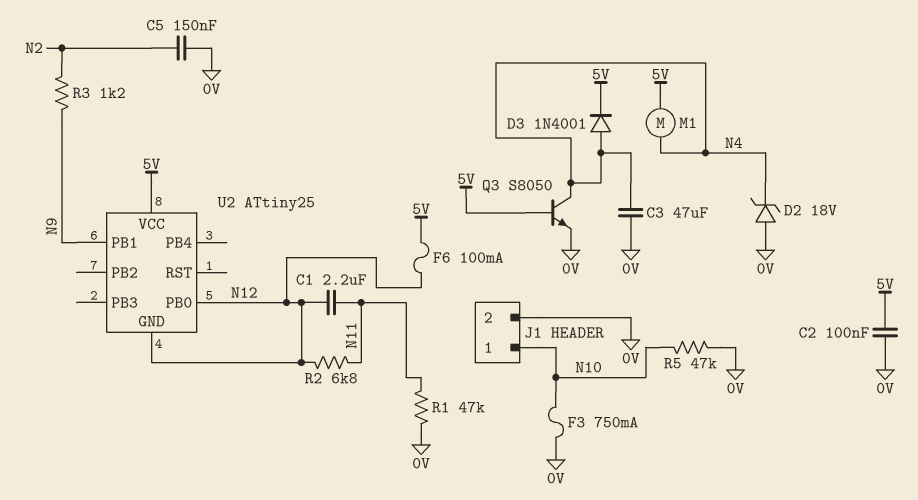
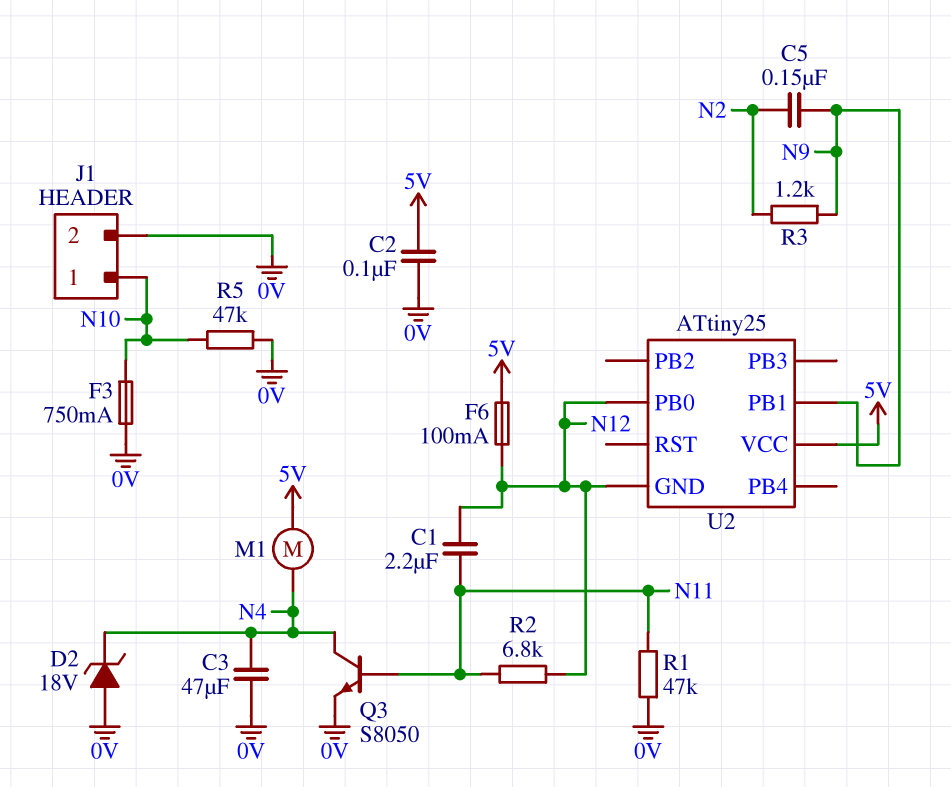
C5: 150nF (0V, N2) -> 150nF (N2, N9)
D3: diode 1N4001 (A N4, K 5V) -> none
Q3: NPN S8050 (B 5V, C N4, E 0V) -> NPN S8050 (B N11, C N4, E 0V)

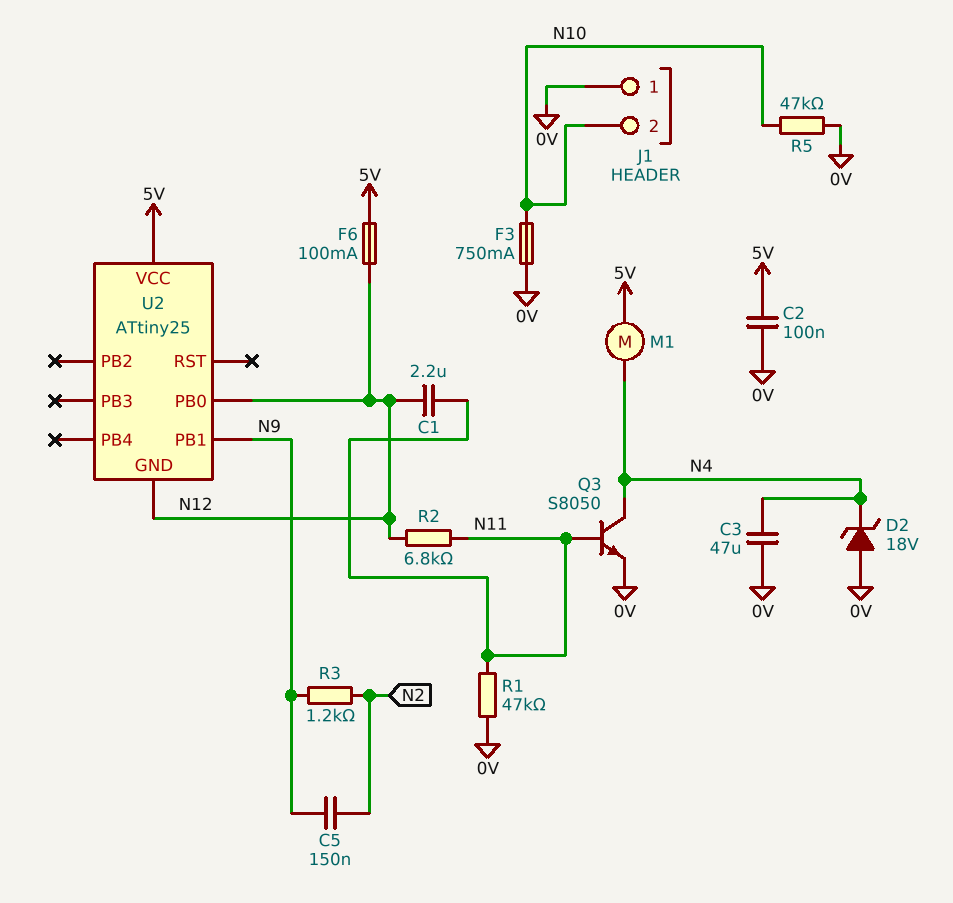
J1 pin 1: N10 -> 0V
J1 pin 2: 0V -> N10

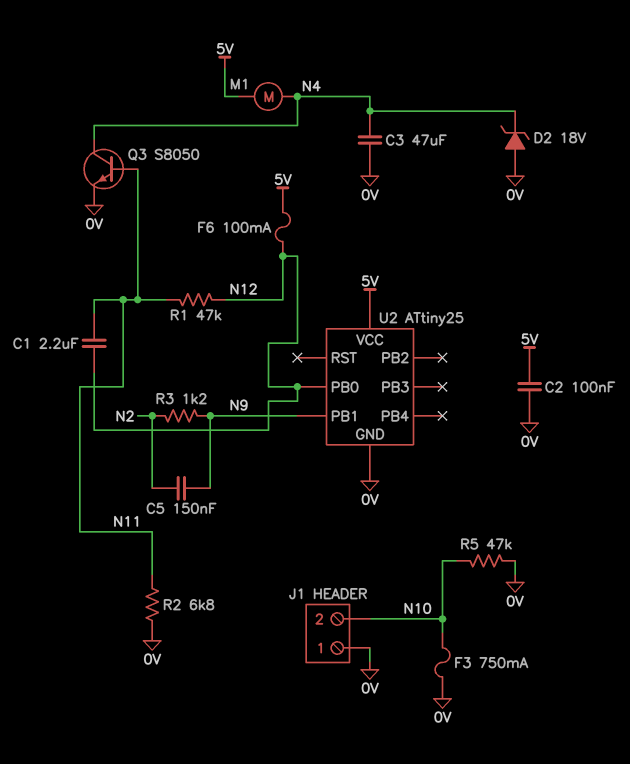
R1: 47k (0V, N11) -> 47k (N11, N12)
R2: 6.8k (N11, N12) -> 6.8k (0V, N11)
U2 pin GND: N12 -> 0V

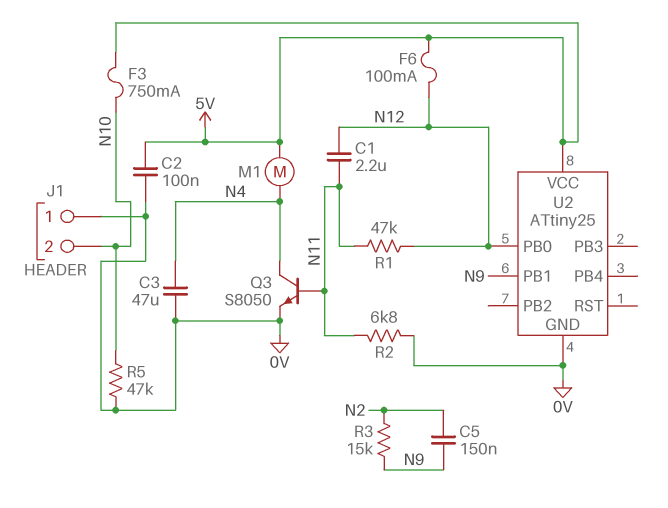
D2: zener 18V (A 0V, K N4) -> none
F3: 750mA (0V, N10) -> 750mA (5V, N10)
R3: 1.2k (N2, N9) -> 15k (N2, N9)

